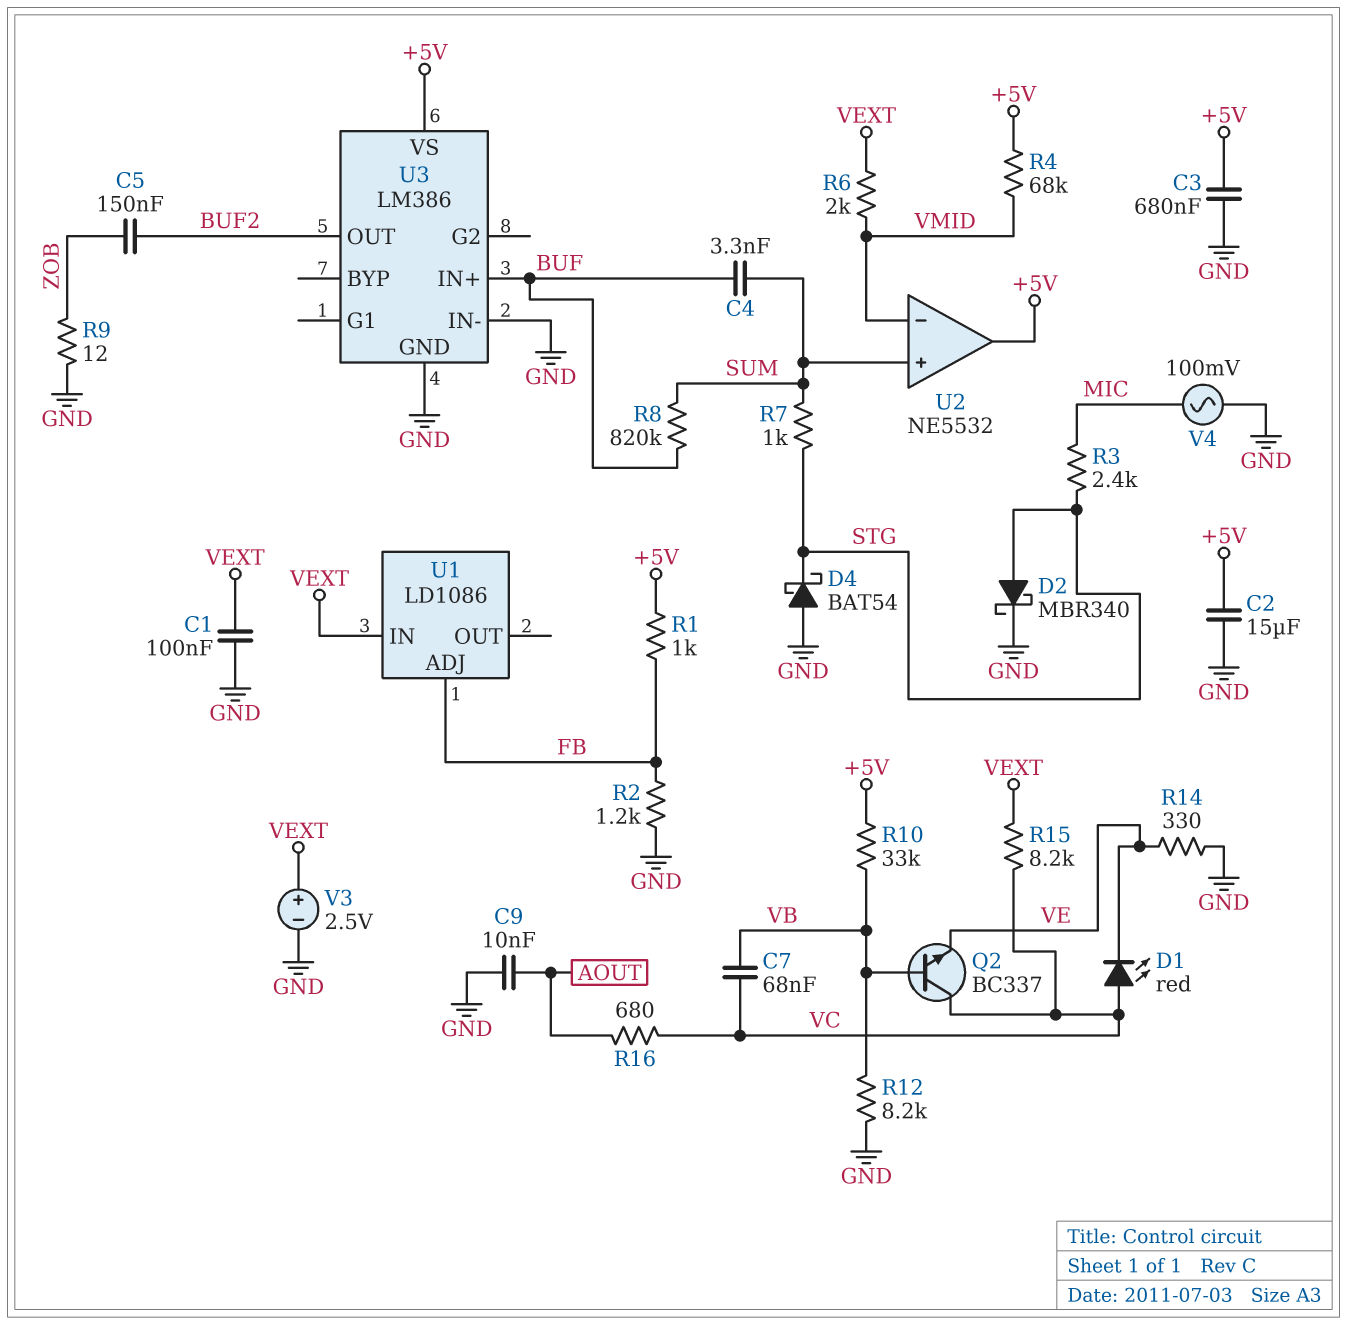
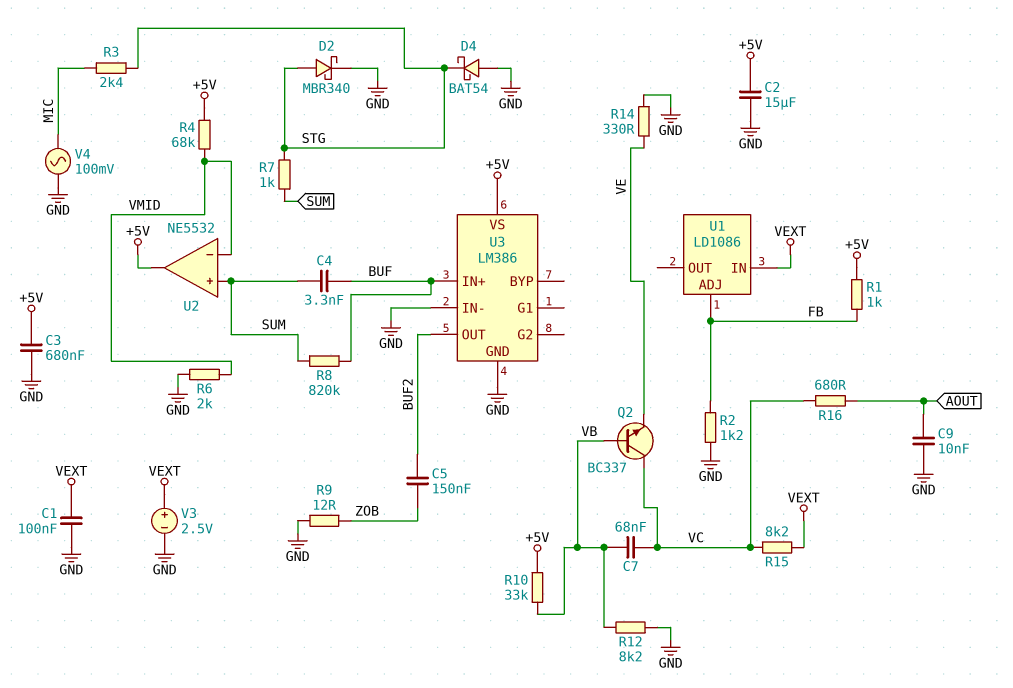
D1: LED red (A VC, K VE) -> none
R6: 2k (VEXT, VMID) -> 2k (GND, VMID)

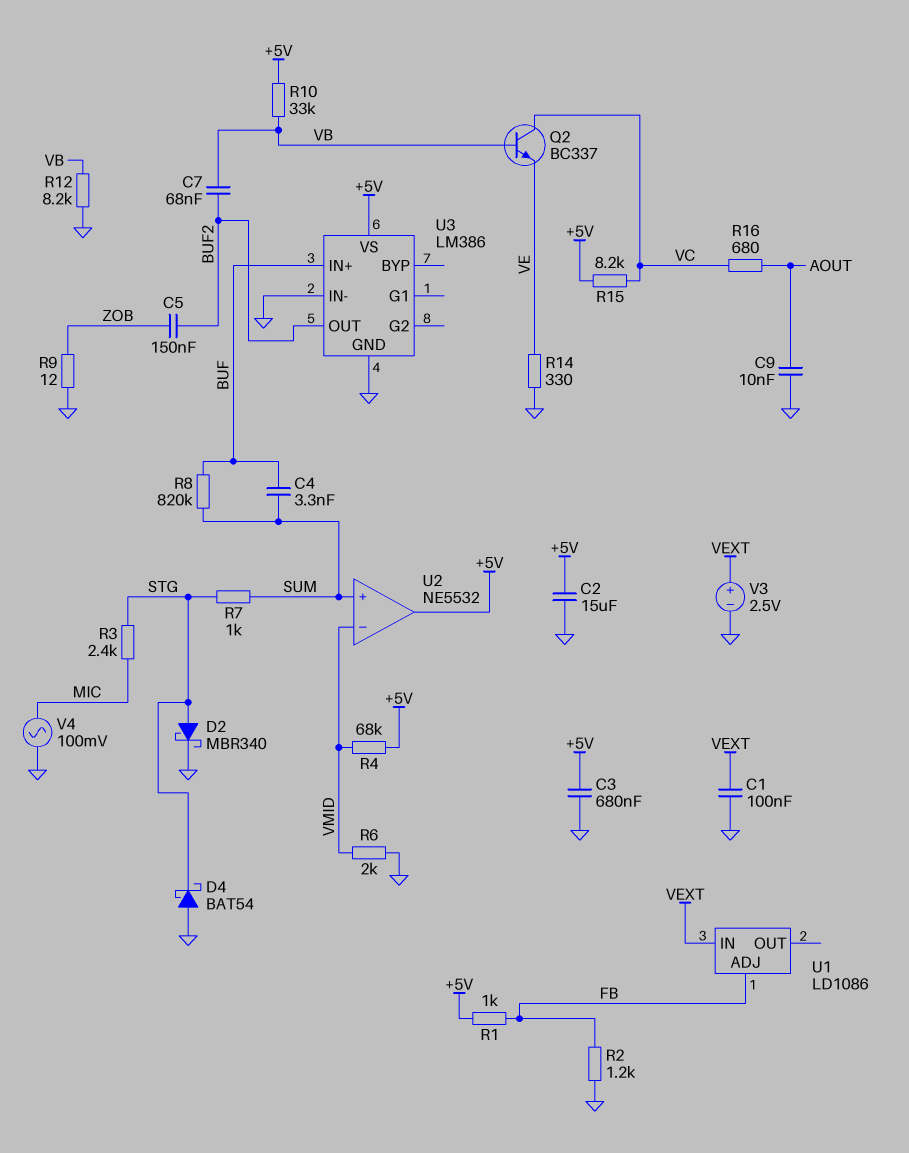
C7: 68nF (VB, VC) -> 68nF (BUF2, VB)
R15: 8.2k (VC, VEXT) -> 8.2k (+5V, VC)

